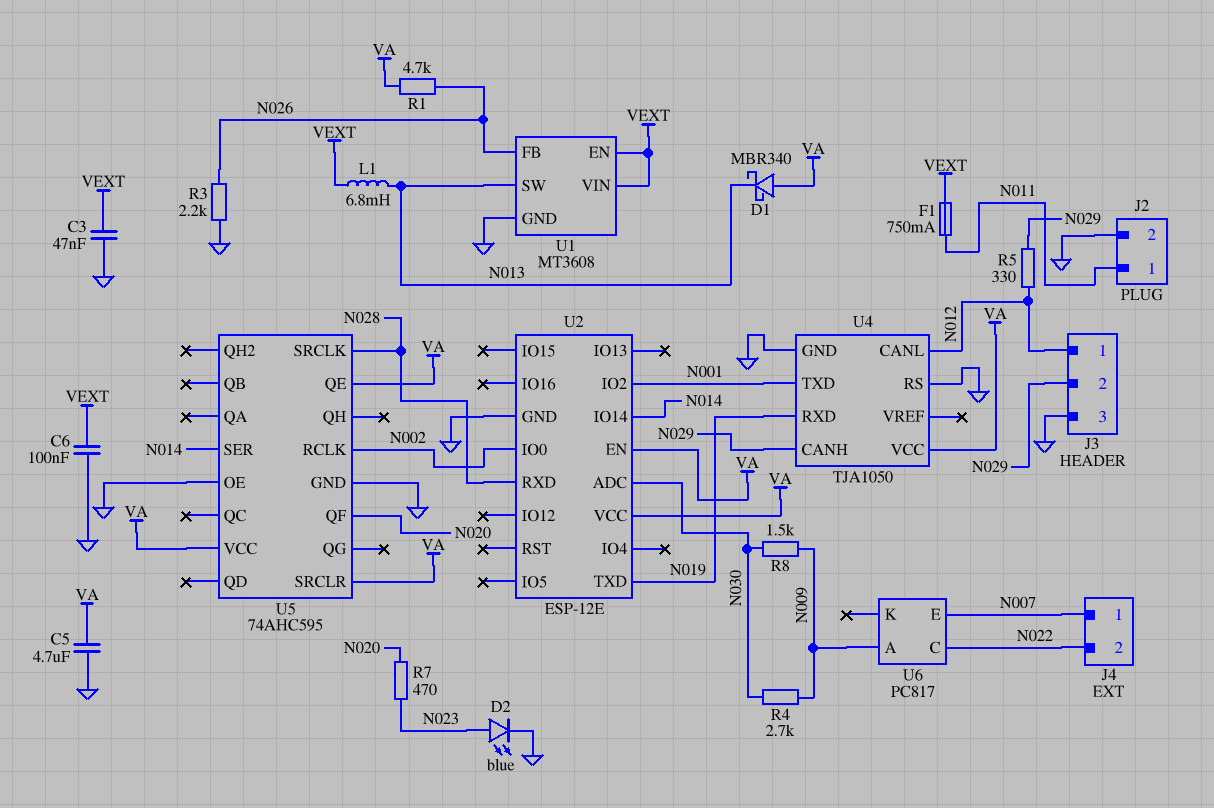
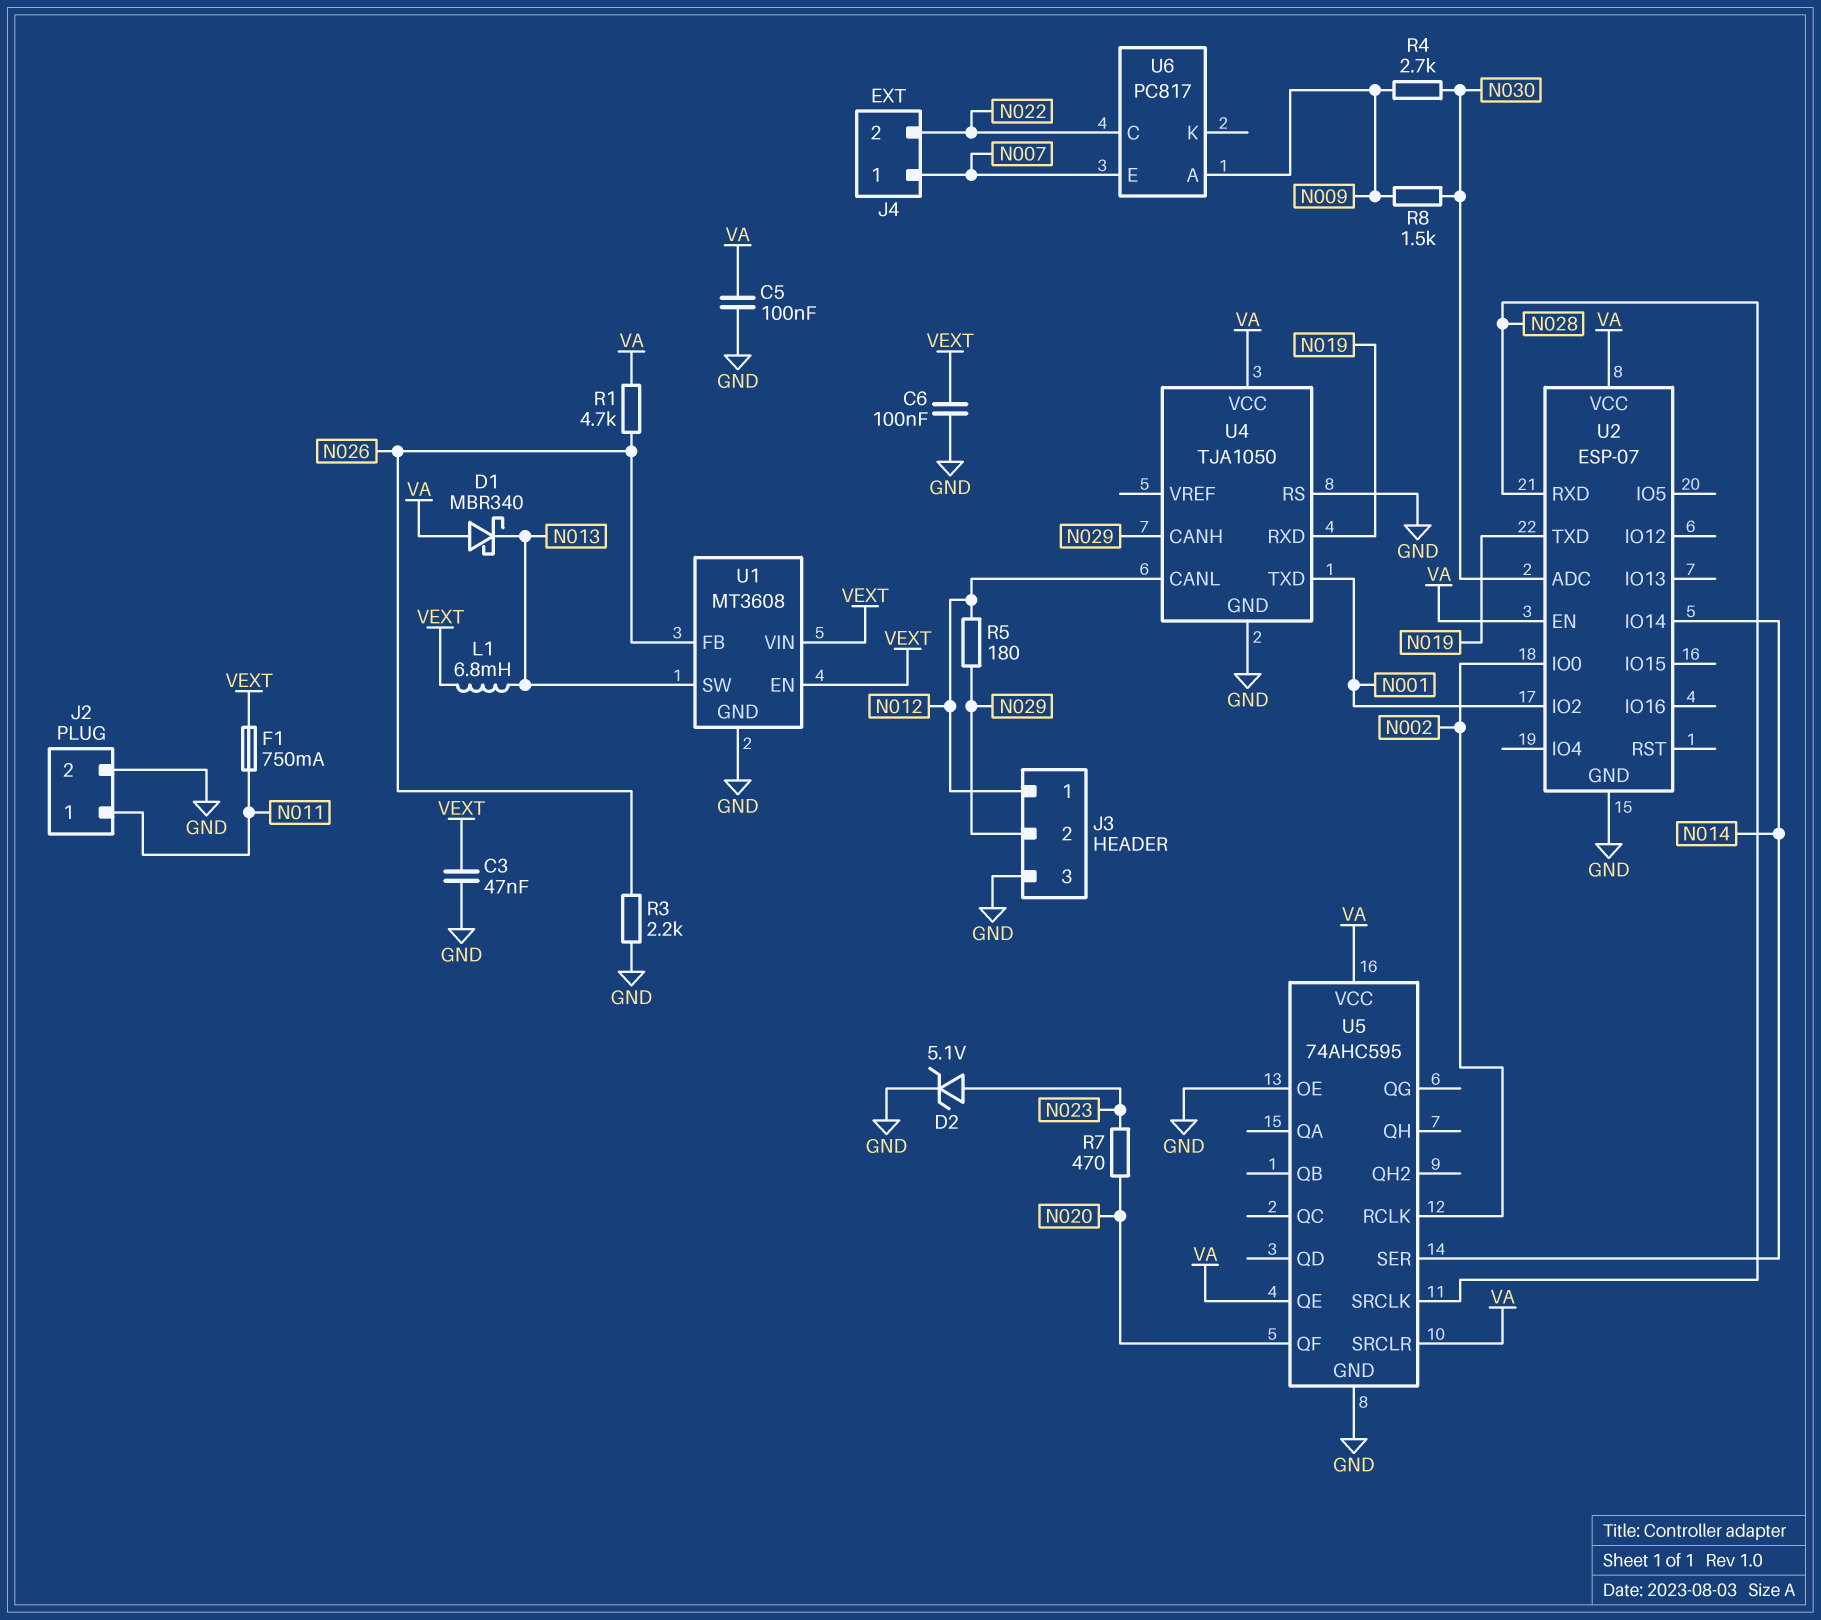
C5: 4.7uF (GND, VA) -> 100nF (GND, VA)
D2: LED blue (A N023, K GND) -> zener 5.1V (A N023, K GND)
R5: 330 (N012, N029) -> 180 (N012, N029)
U2: ESP-12E -> ESP-07

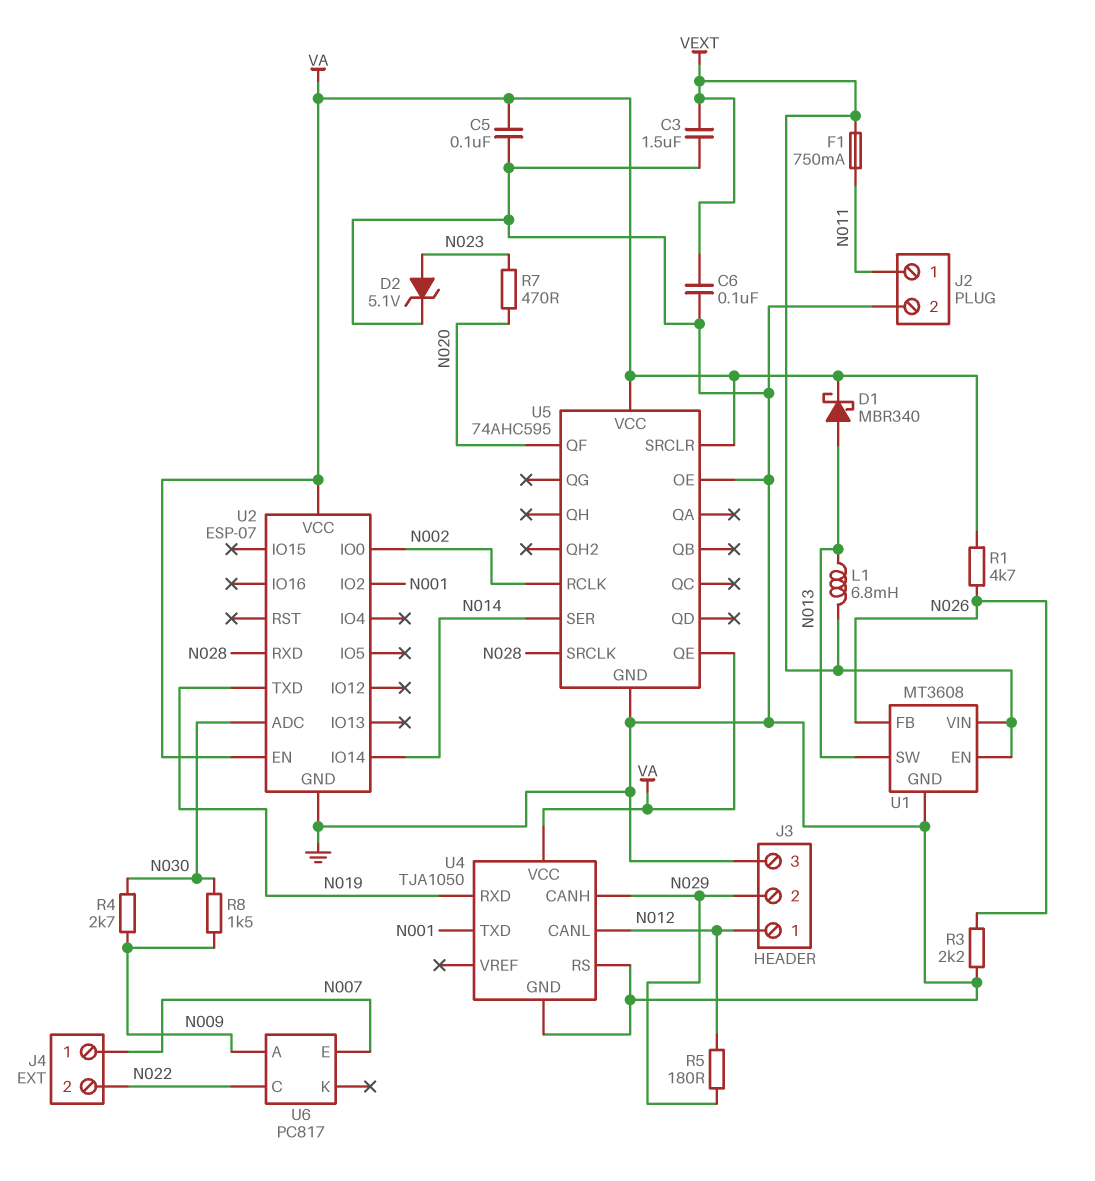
C3: 47nF (GND, VEXT) -> 1.5uF (GND, VEXT)
D1: schottky MBR340 (A VA, K N013) -> schottky MBR340 (A N013, K VA)

